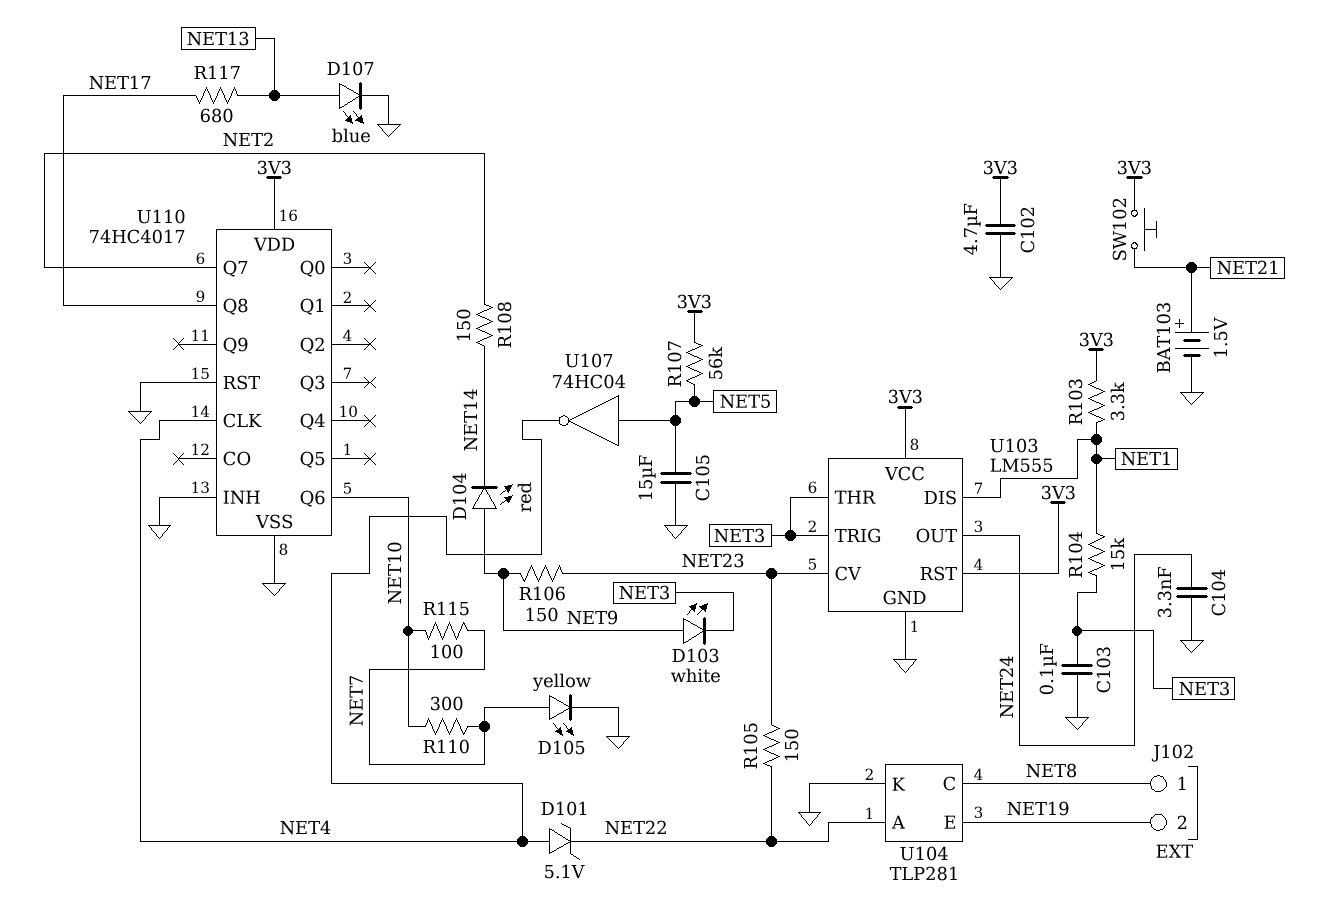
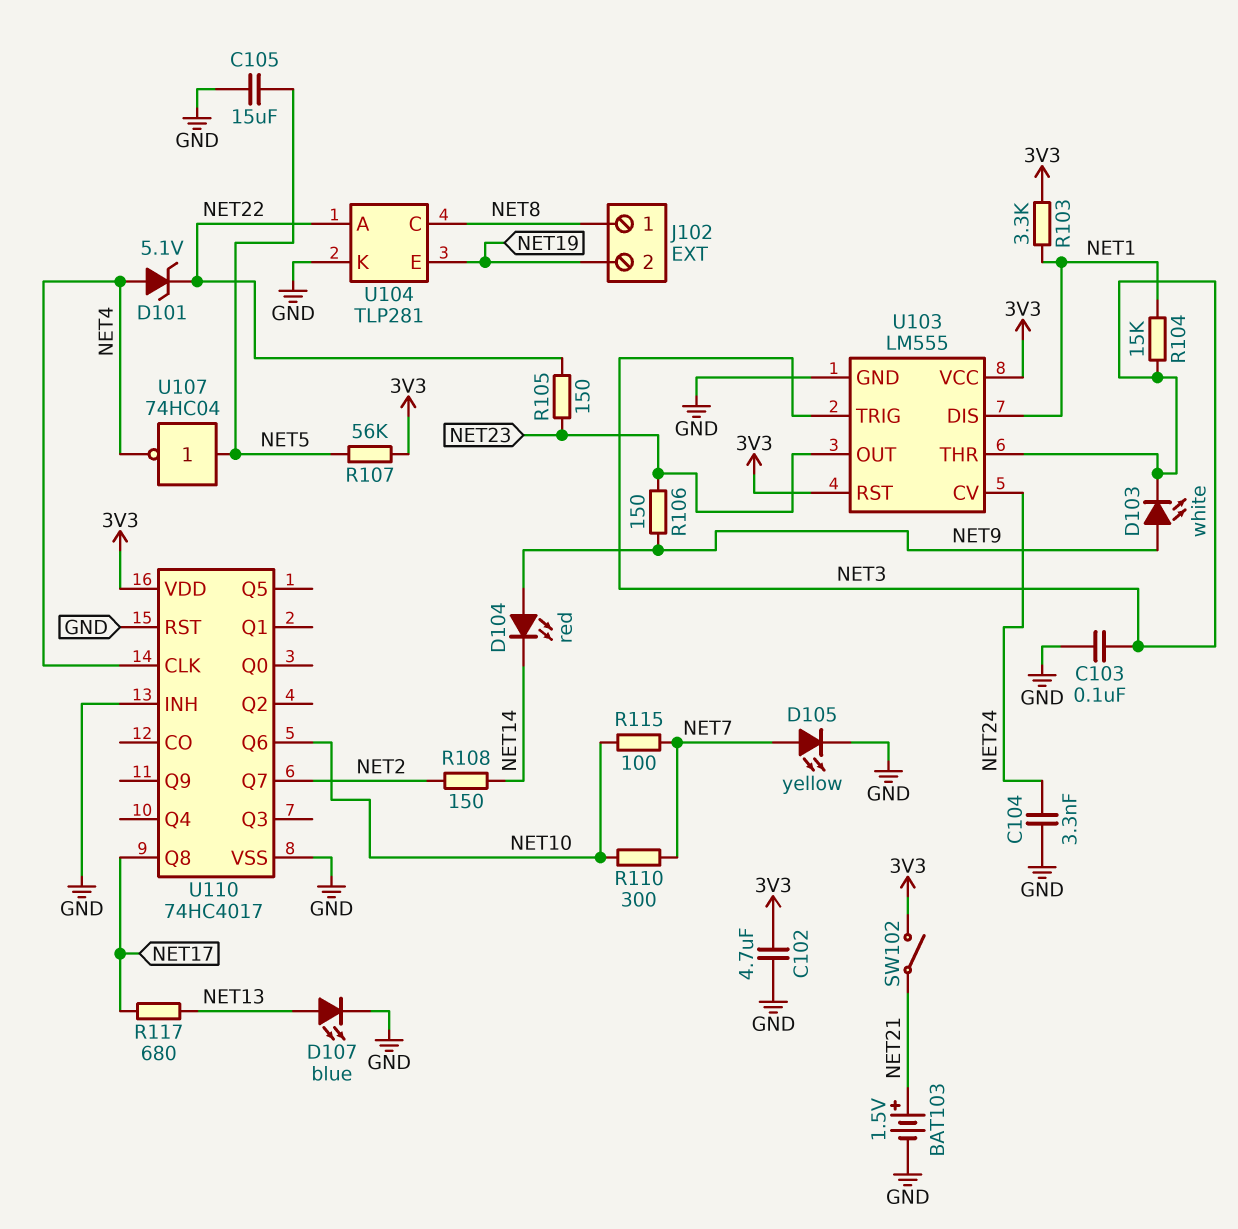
SW102: button (3V3, NET21) -> switch (3V3, NET21)
U103 pin CV: NET23 -> NET24
U103 pin OUT: NET24 -> NET23

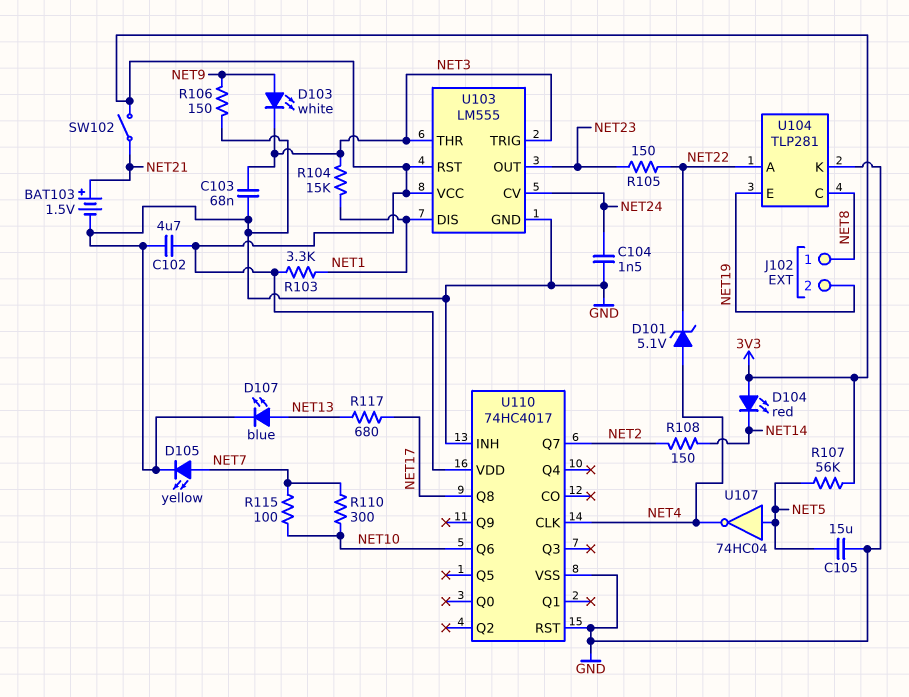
C103: 100nF (GND, NET3) -> 68nF (GND, NET3)
C104: 3.3nF (GND, NET24) -> 1.5nF (GND, NET24)
D104: LED red (A NET9, K NET14) -> LED red (A 3V3, K NET14)
R106: 150 (NET9, NET23) -> 150 (GND, NET9)

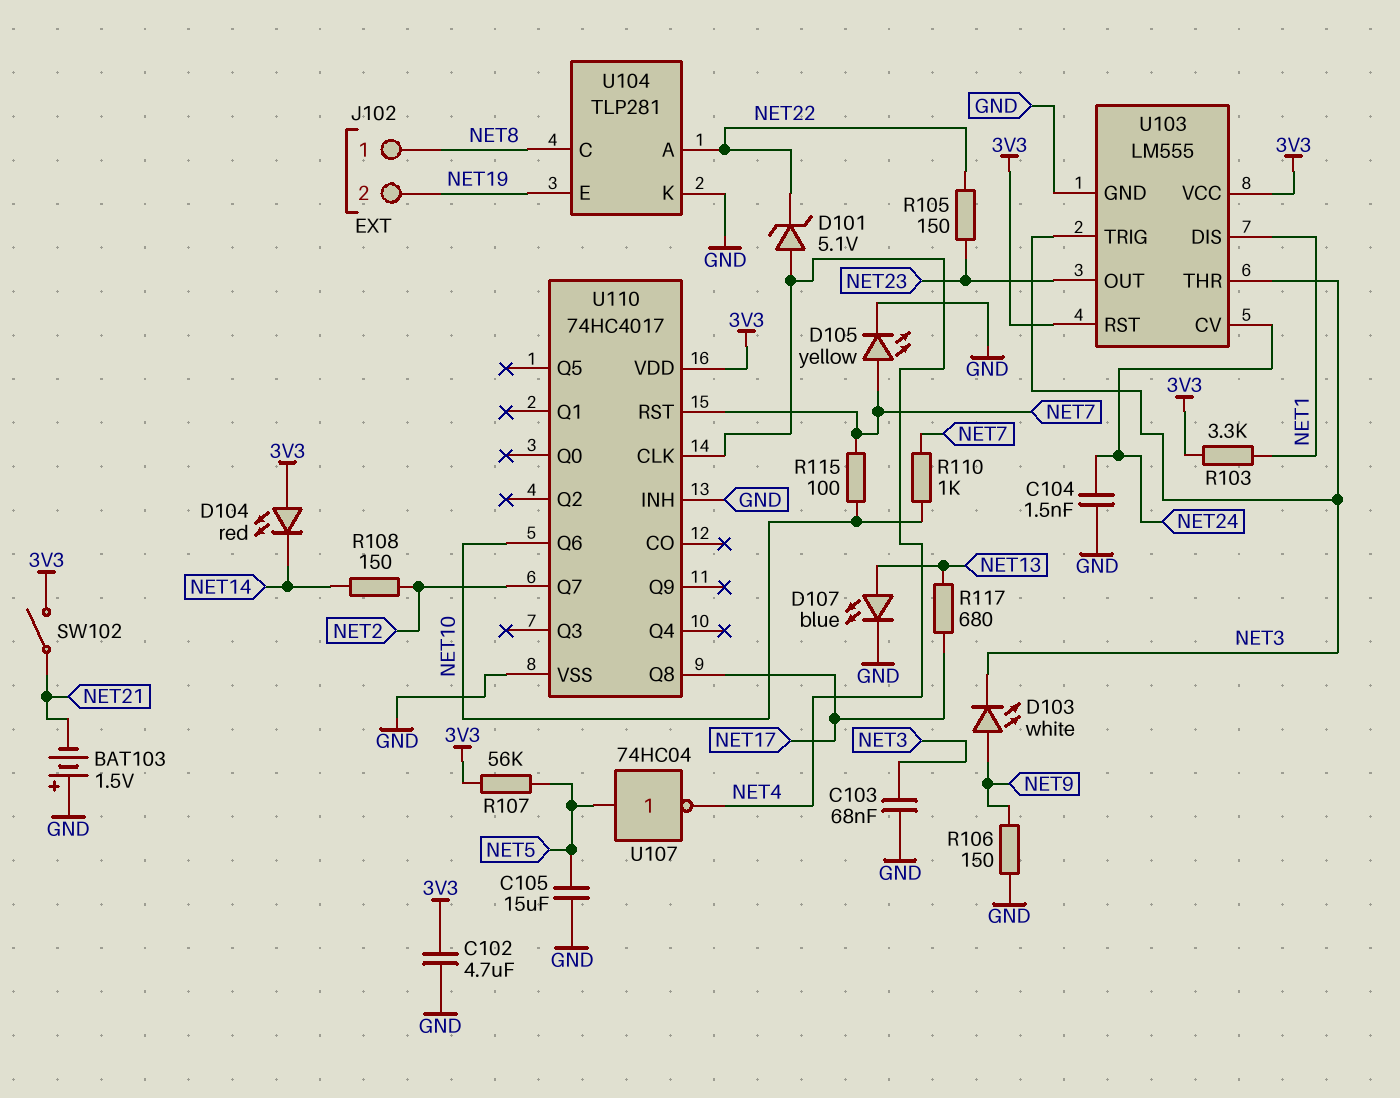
BAT103: 1.5V (plus NET21, minus GND) -> 1.5V (plus GND, minus NET21)
R104: 15k (NET1, NET3) -> none
R110: 300 (NET7, NET10) -> 1k (NET7, NET10)
U110 pin RST: GND -> NET7

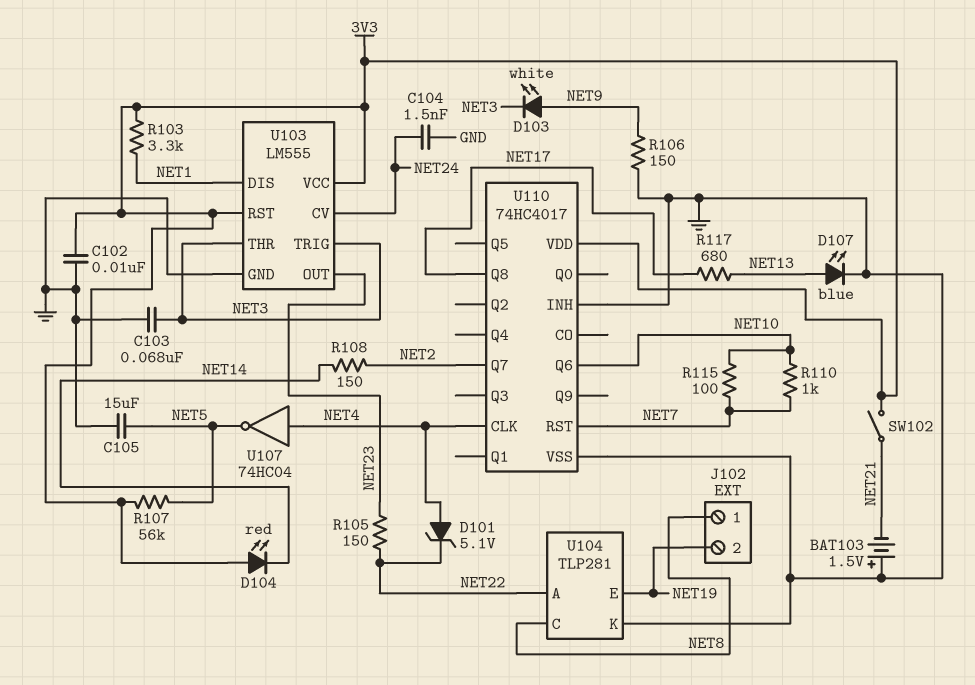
C102: 4.7uF (3V3, GND) -> 10nF (3V3, GND)
D105: LED yellow (A NET7, K GND) -> none
U107: NOT 74HC04 (in NET5, out NET4) -> NOT 74HC04 (in NET4, out NET5)

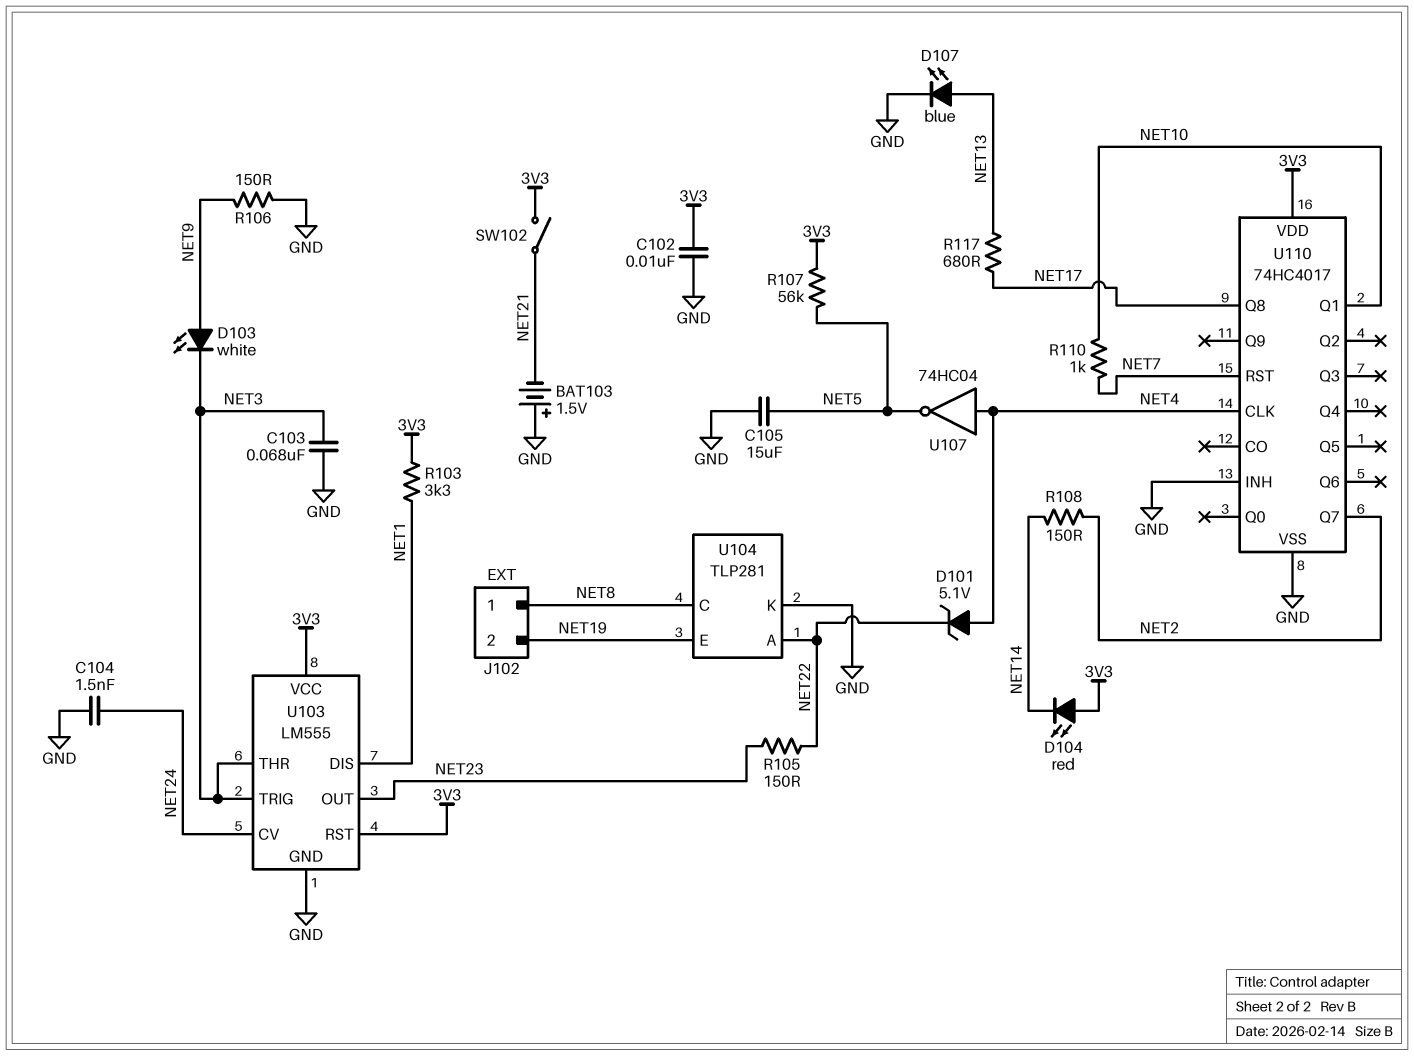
R115: 100 (NET7, NET10) -> none
U110 pin Q1: none -> NET10
U110 pin Q6: NET10 -> none

